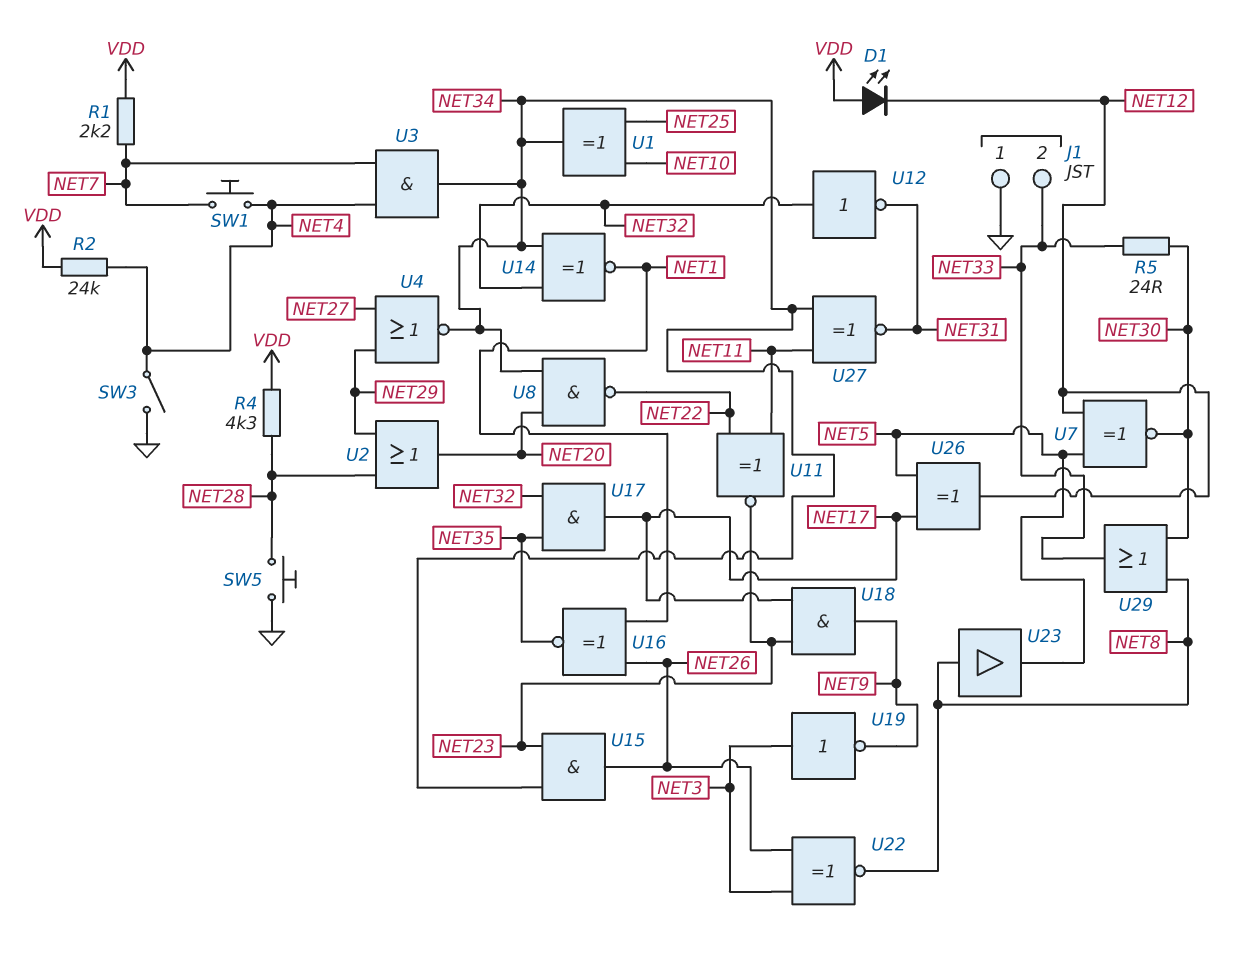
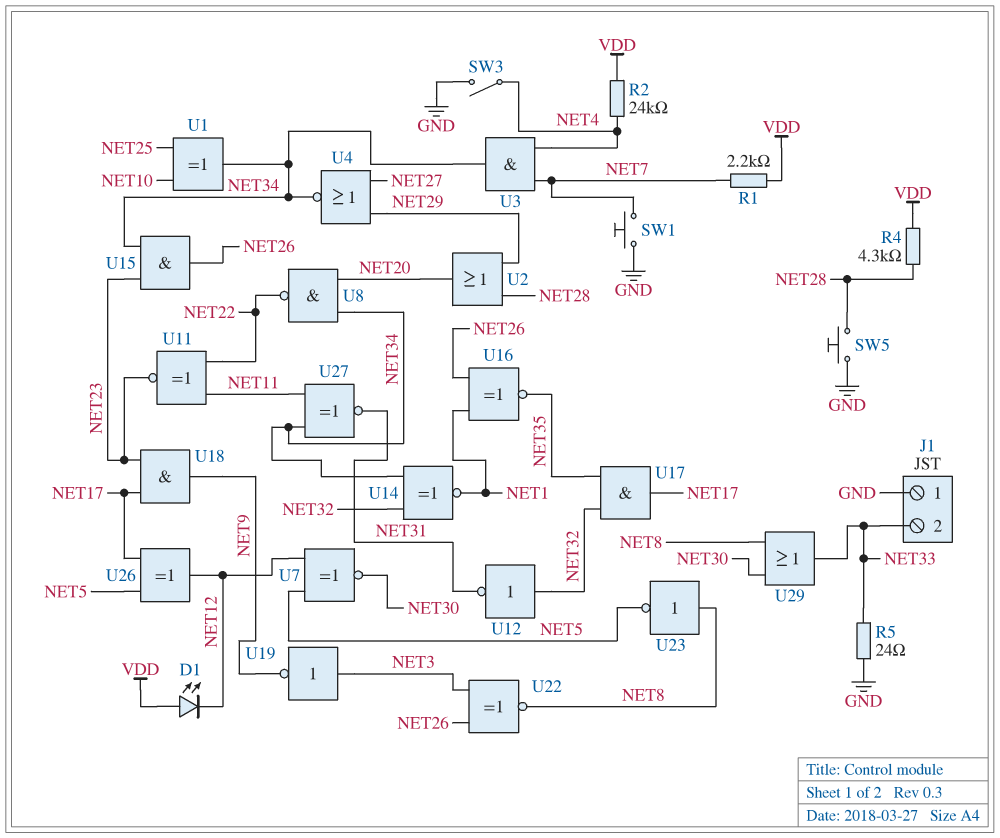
R5: 24 (NET30, NET33) -> 24 (GND, NET33)
SW1: button (NET4, NET7) -> button (GND, NET7)
U23: buffer (in NET8, out NET5) -> NOT (in NET8, out NET5)

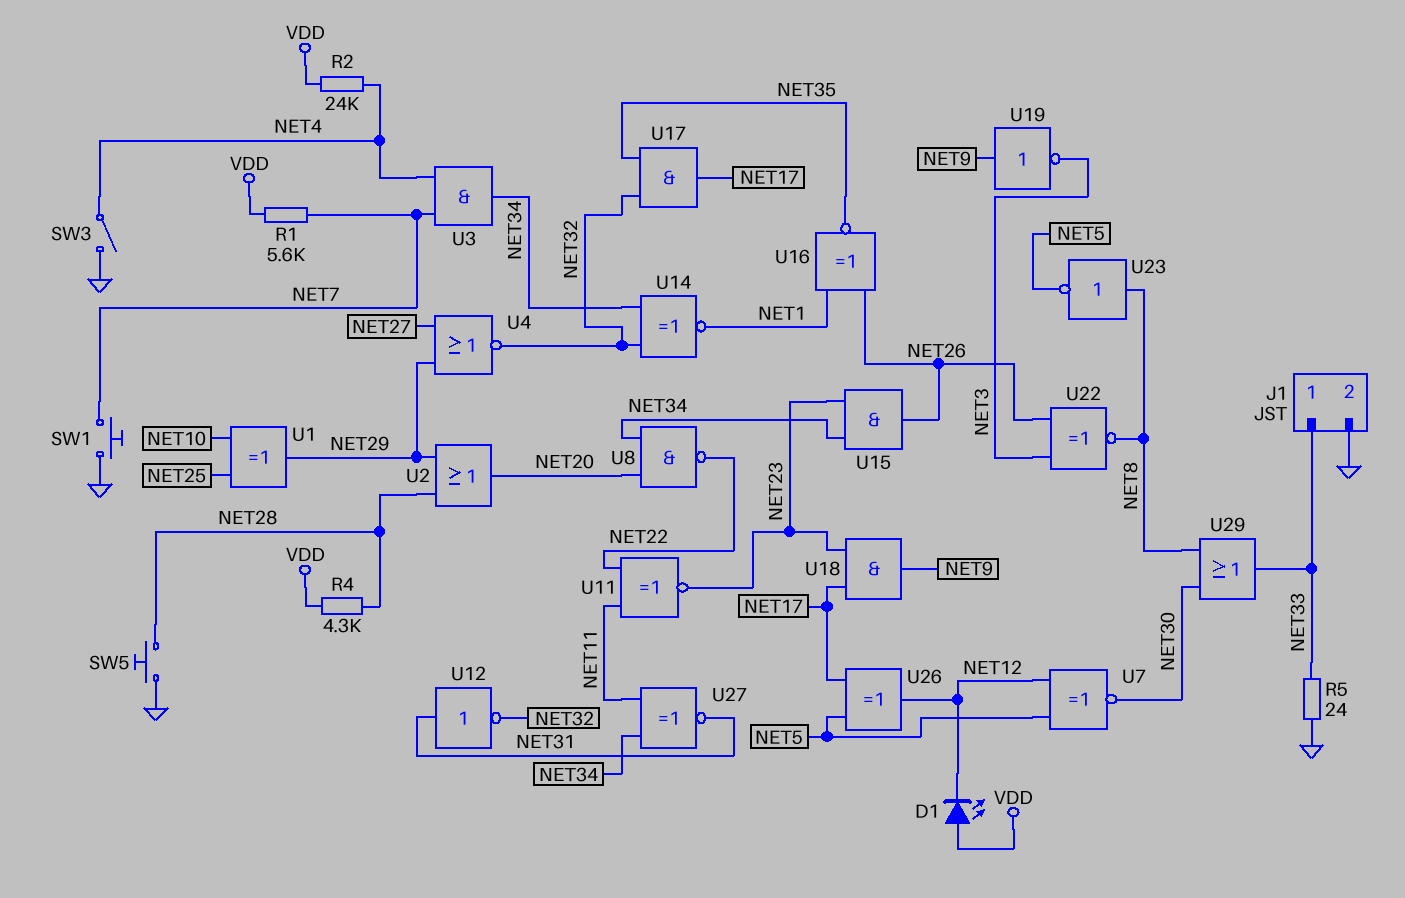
J1 pin 1: GND -> NET33
J1 pin 2: NET33 -> GND
R1: 2.2k (NET7, VDD) -> 5.6k (NET7, VDD)
U1: XOR (in NET10, in NET25, out NET34) -> XOR (in NET10, in NET25, out NET29)
U4: NOR (in NET27, in NET29, out NET34) -> NOR (in NET27, in NET29, out NET32)
U12: NOT (in NET32, out NET31) -> NOT (in NET31, out NET32)
U19: NOT (in NET3, out NET9) -> NOT (in NET9, out NET3)

